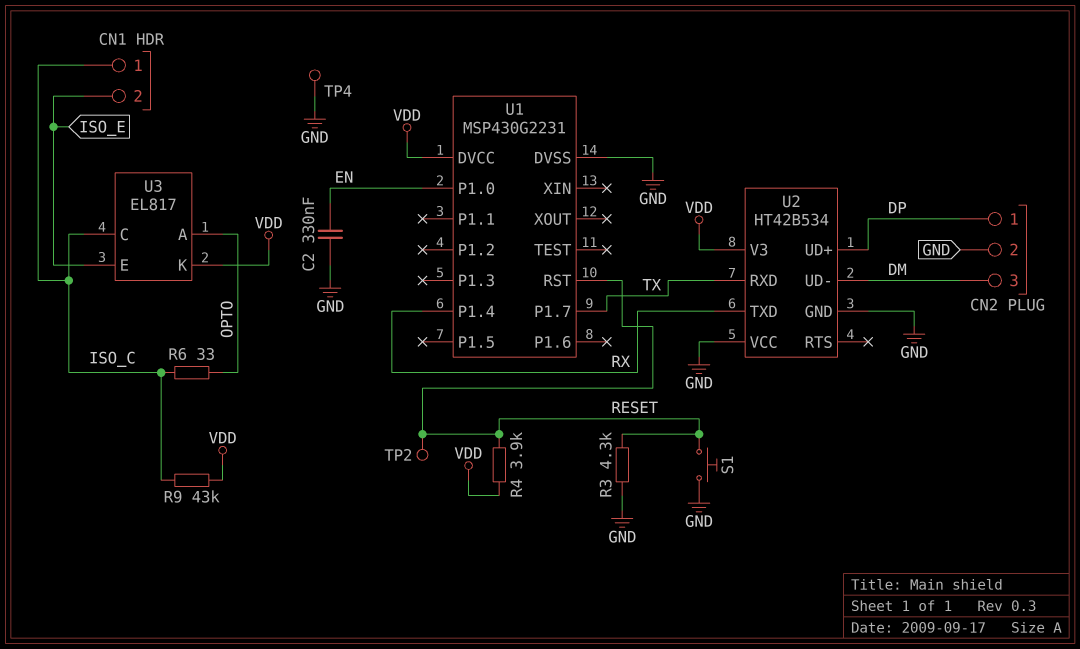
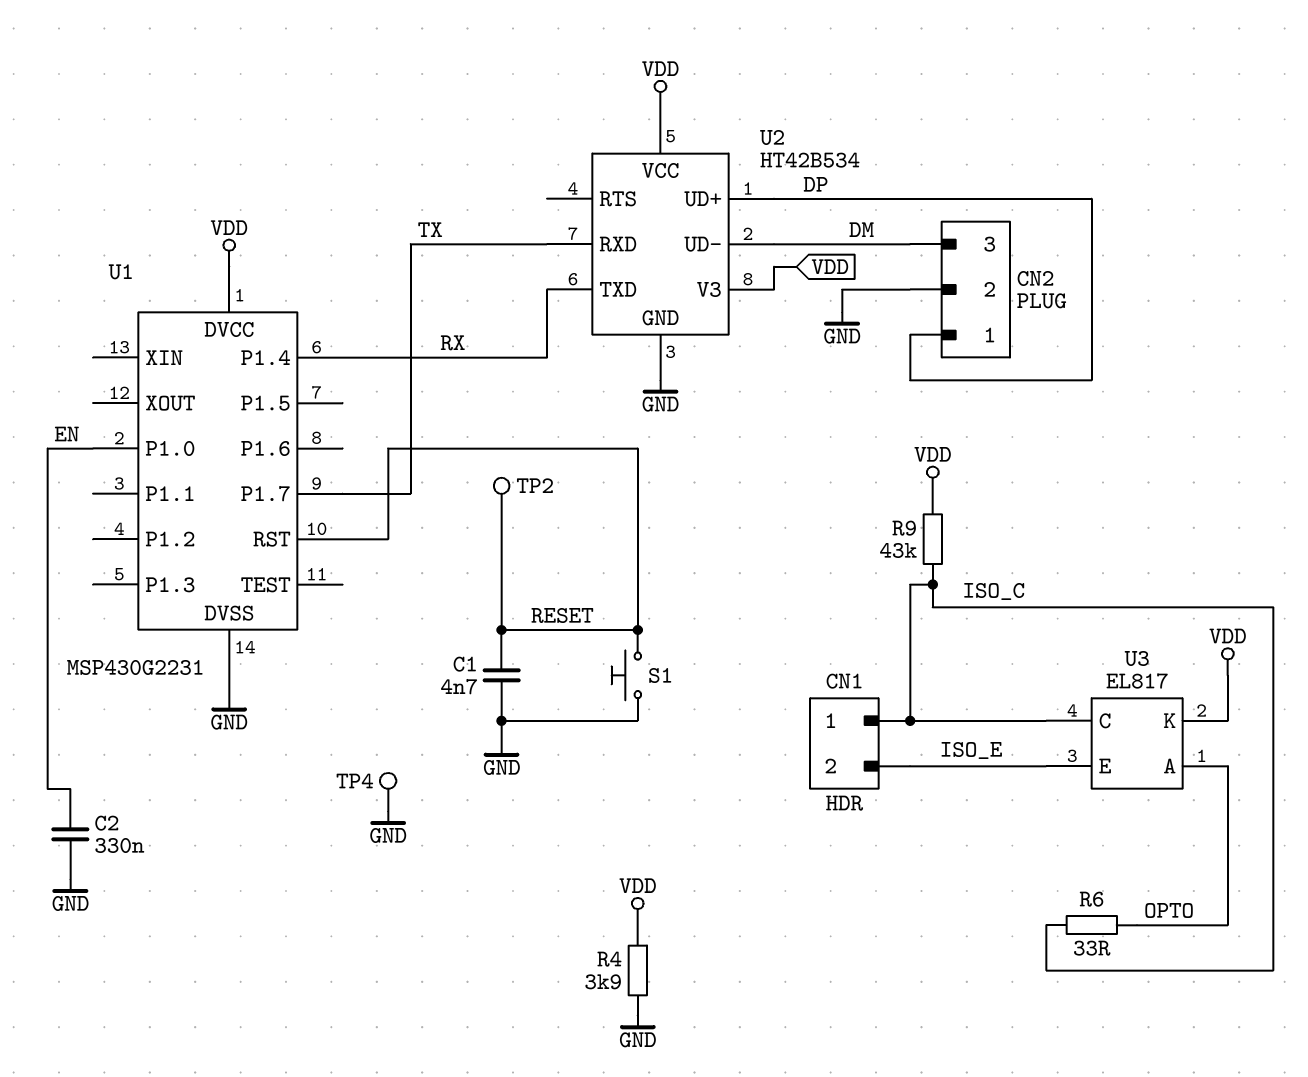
C1: none -> 4.7nF (GND, RESET)
R3: 4.3k (GND, RESET) -> none
R4: 3.9k (RESET, VDD) -> 3.9k (GND, VDD)
U2 pin VCC: GND -> VDD

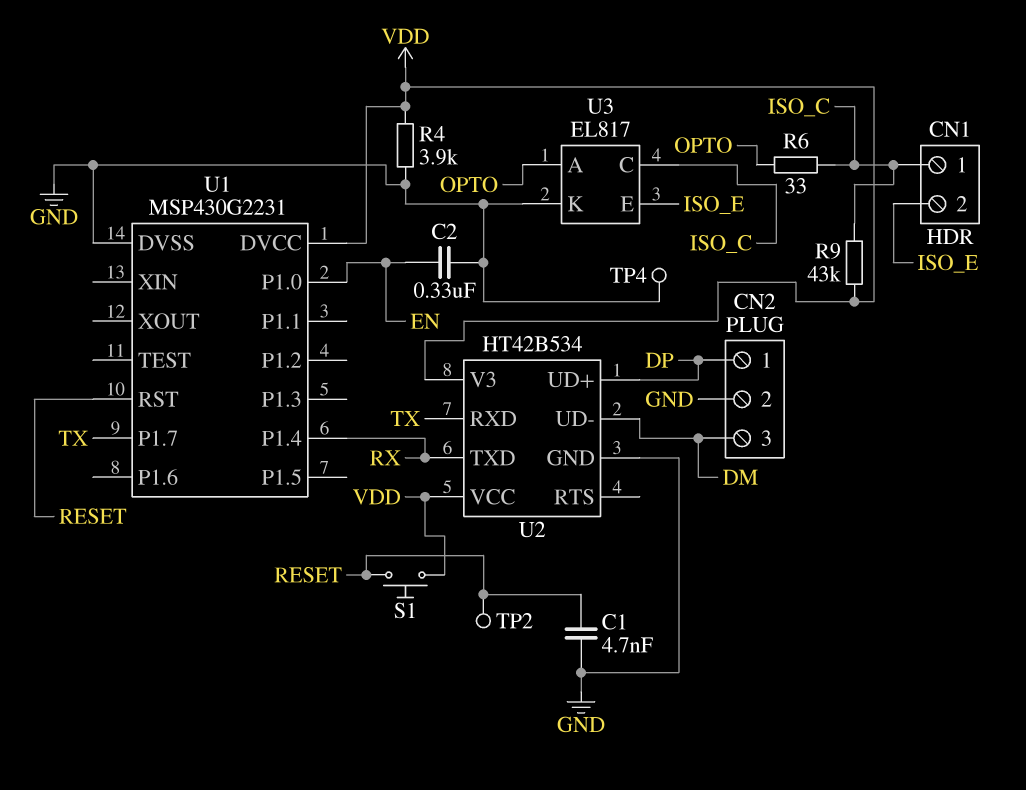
S1: button (GND, RESET) -> button (RESET, VDD)
U3 pin K: VDD -> GND

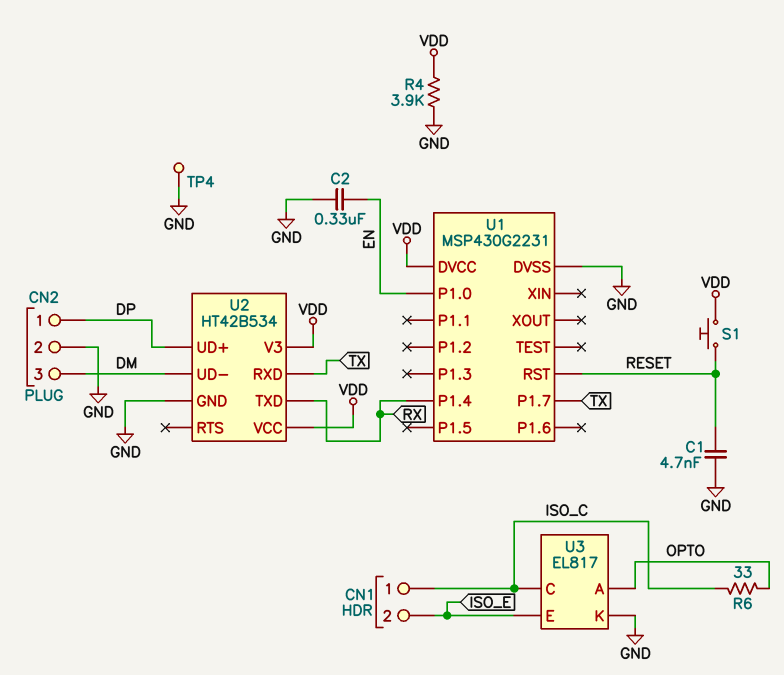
R9: 43k (ISO_C, VDD) -> none
TP2: test point (RESET) -> none

